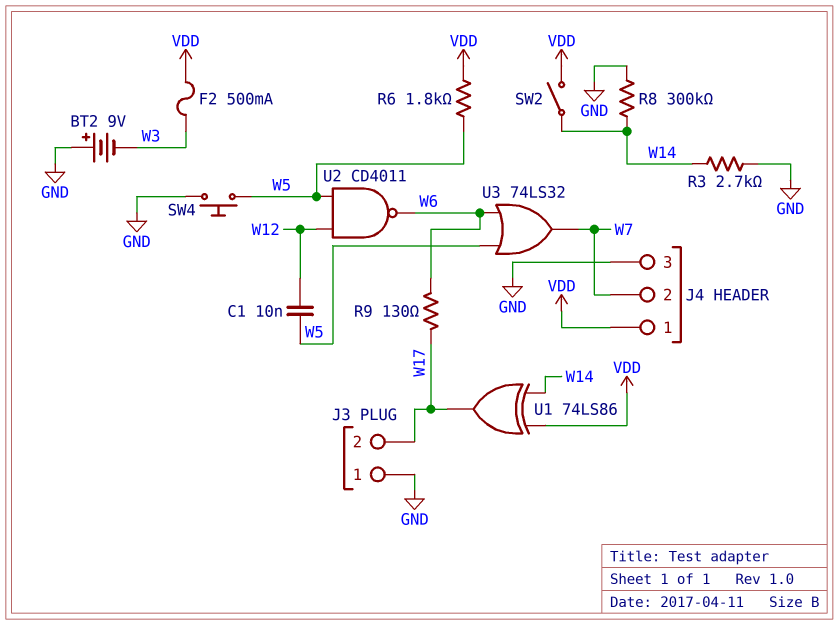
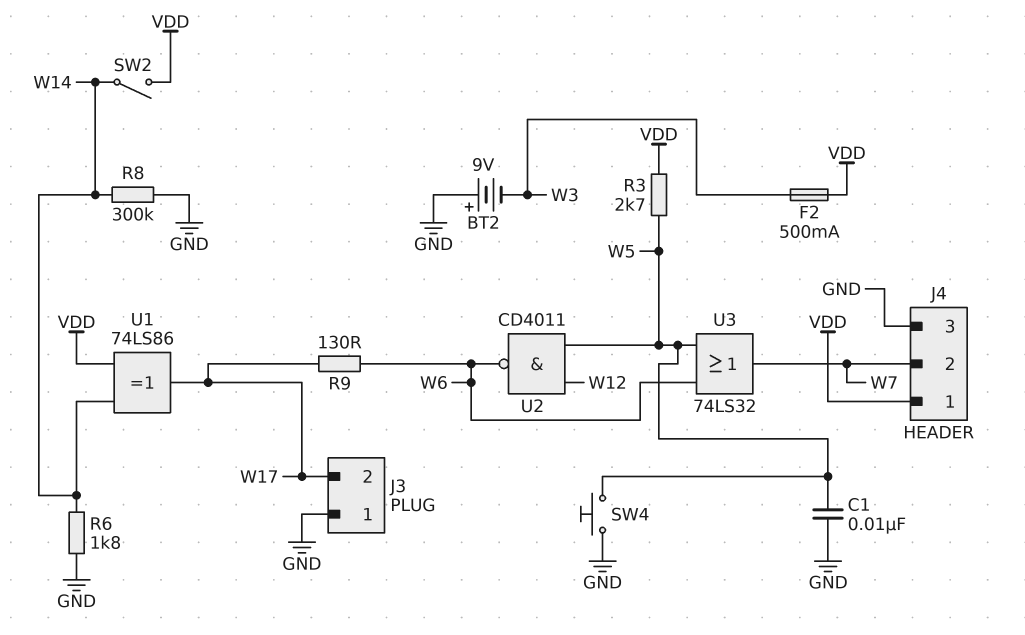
C1: 10nF (W5, W12) -> 10nF (GND, W5)
R3: 2.7k (GND, W14) -> 2.7k (VDD, W5)
R6: 1.8k (VDD, W5) -> 1.8k (GND, W14)

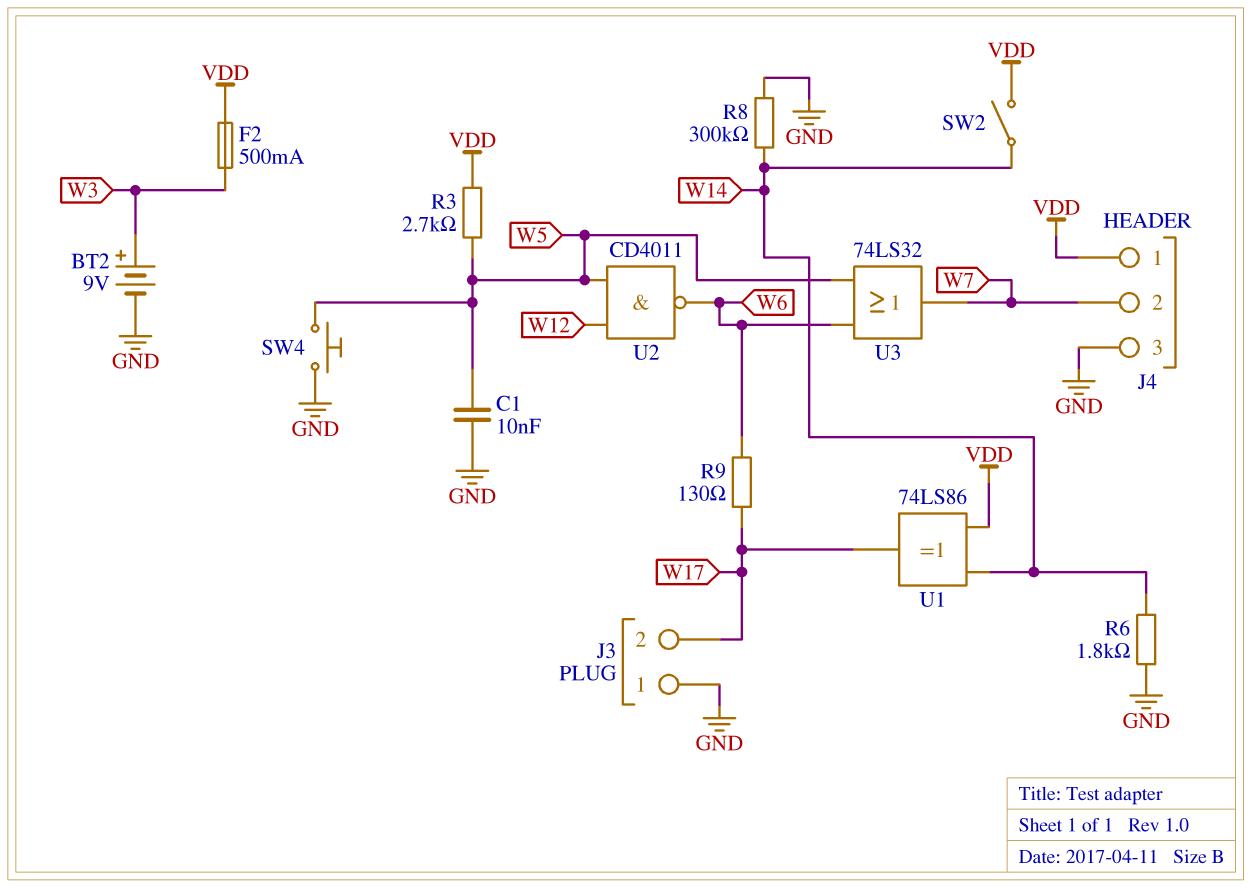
BT2: 9V (plus GND, minus W3) -> 9V (plus W3, minus GND)

